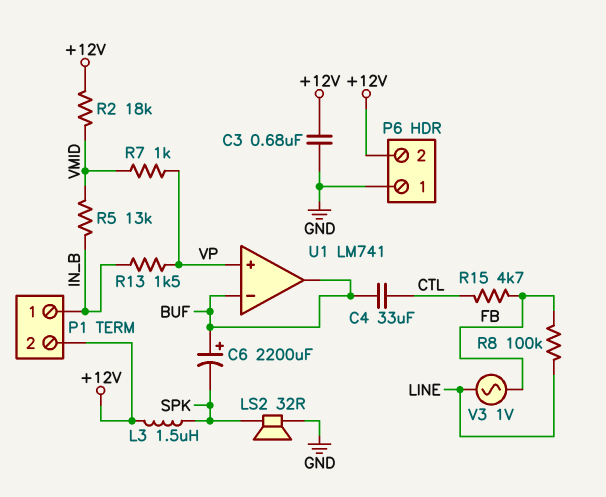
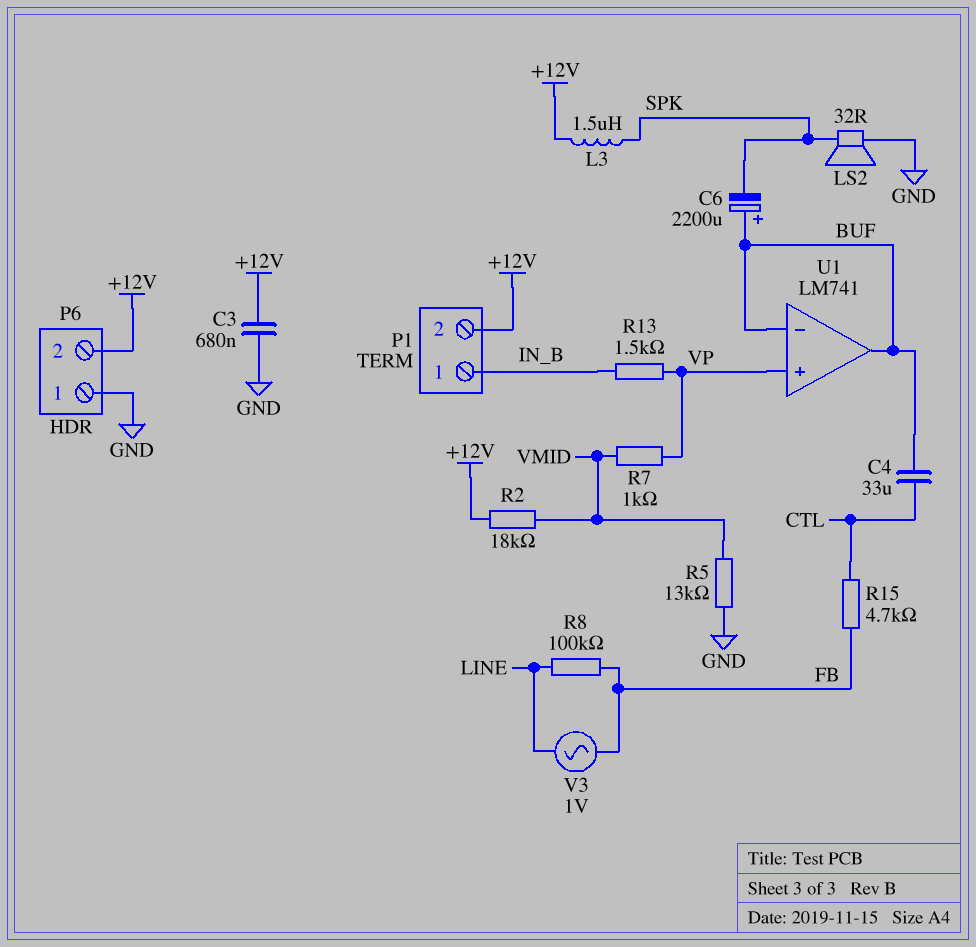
R5: 13k (IN_B, VMID) -> 13k (GND, VMID)

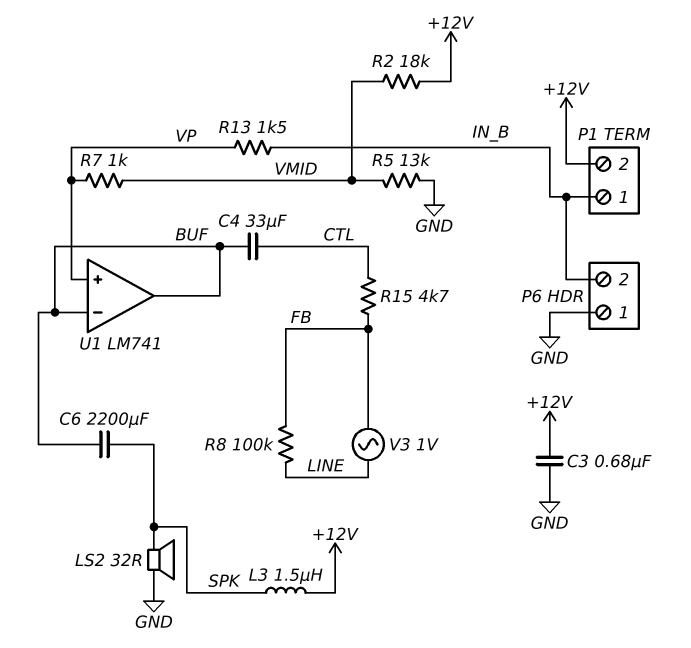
C6: 2200uF (plus BUF, minus SPK) -> 2200uF (BUF, SPK)
P6 pin 2: +12V -> IN_B

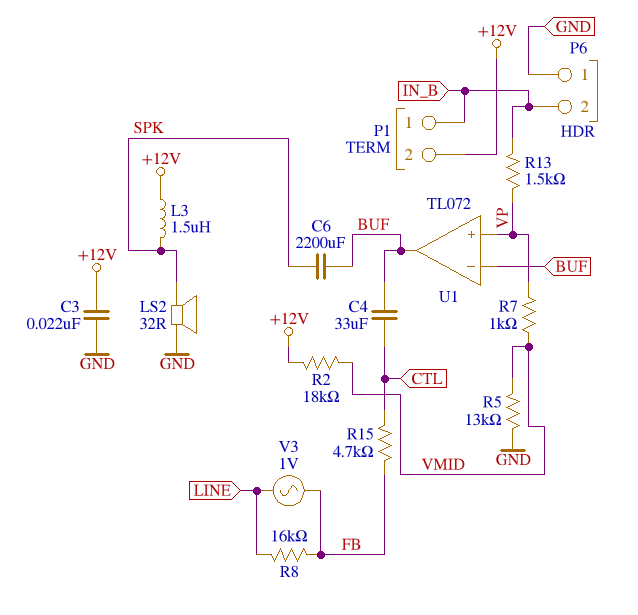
C3: 680nF (+12V, GND) -> 22nF (+12V, GND)
R8: 100k (FB, LINE) -> 16k (FB, LINE)
U1: LM741 -> TL072

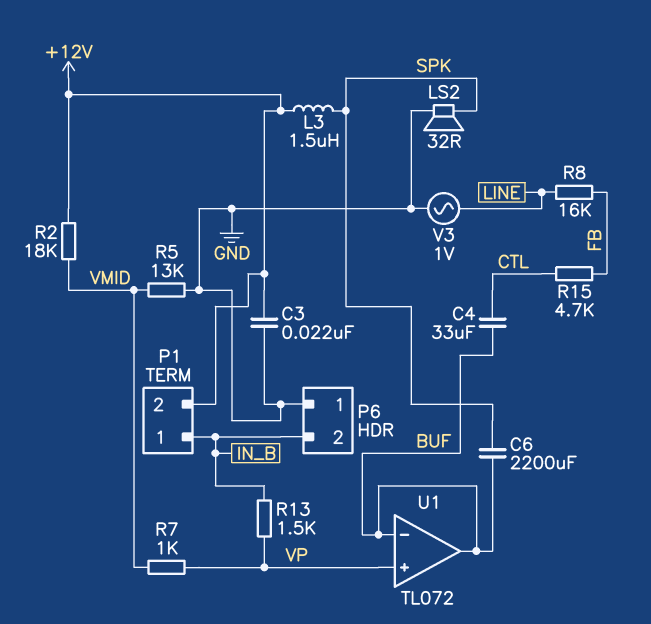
V3: AC 1V (FB, LINE) -> AC 1V (GND, LINE)

